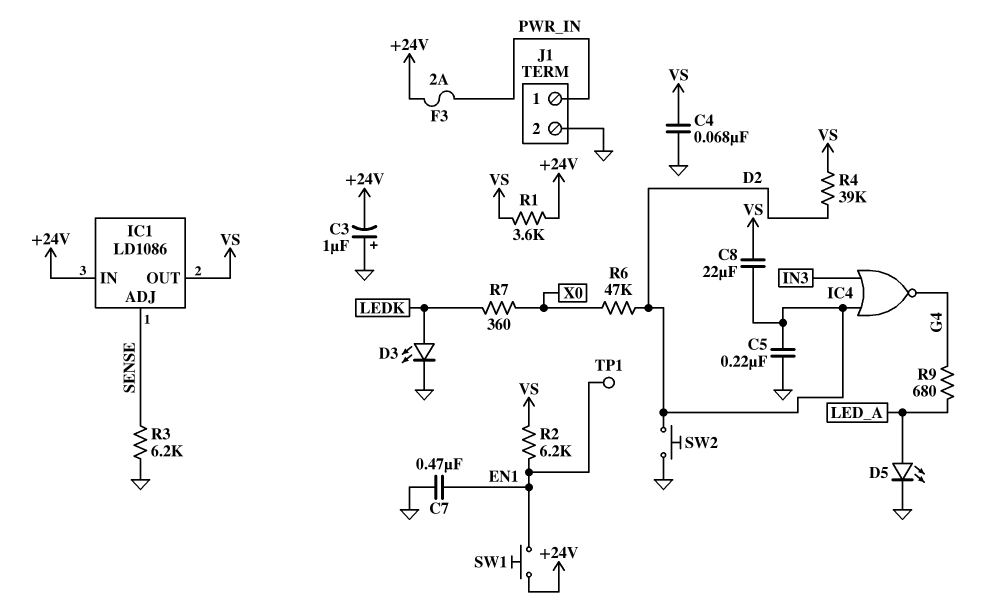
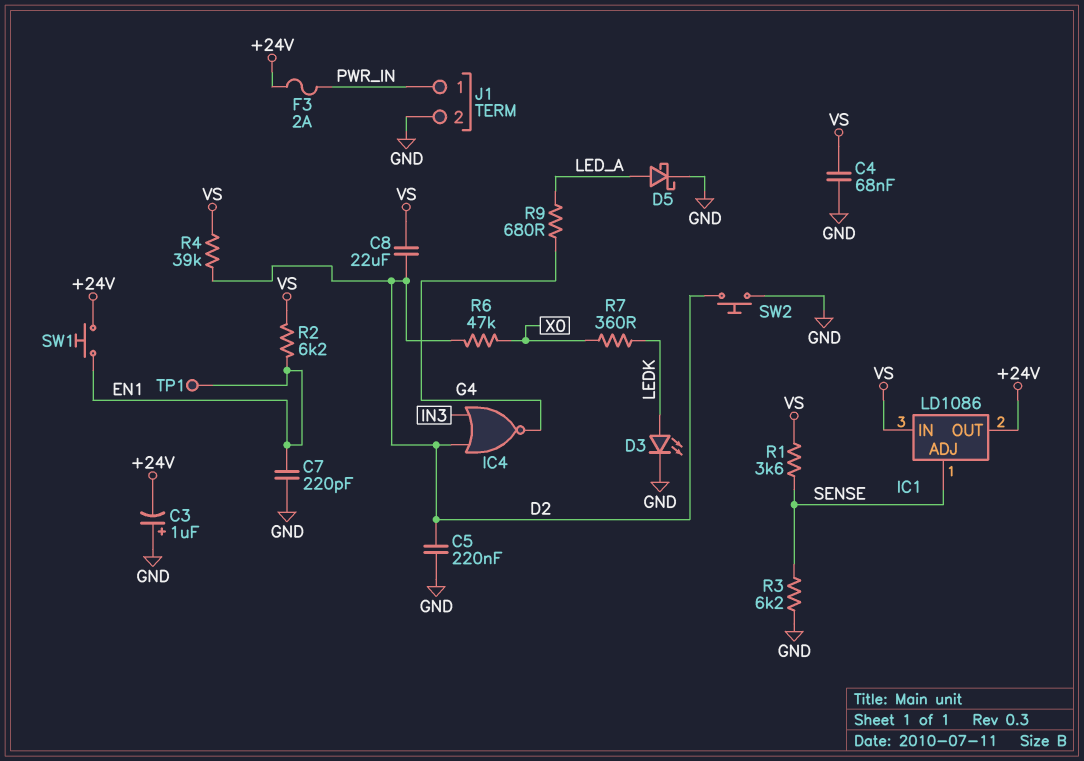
C7: 470nF (EN1, GND) -> 220pF (EN1, GND)
D5: LED (A LED_A, K GND) -> schottky (A LED_A, K GND)
IC1 pin IN: +24V -> VS
IC1 pin OUT: VS -> +24V
R1: 3.6k (+24V, VS) -> 3.6k (SENSE, VS)

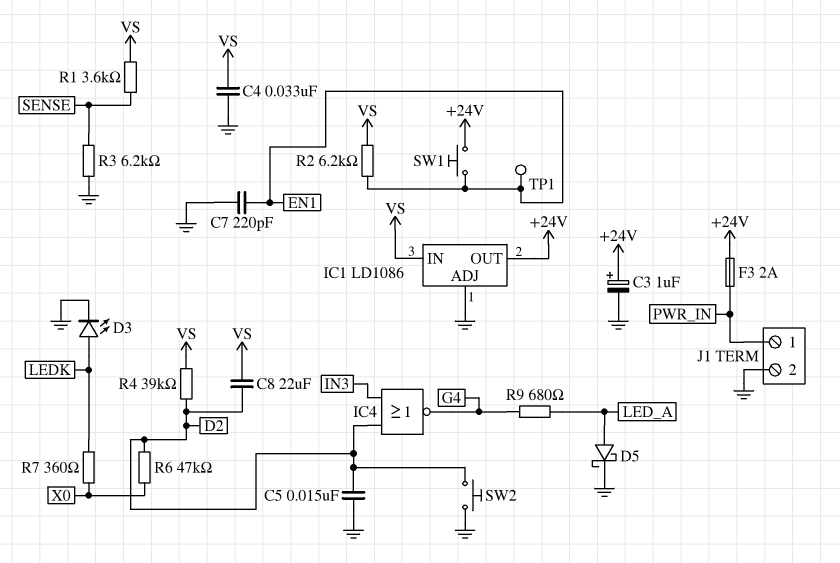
C3: 1uF (plus GND, minus +24V) -> 1uF (plus +24V, minus GND)
C4: 68nF (GND, VS) -> 33nF (GND, VS)
C5: 220nF (D2, GND) -> 15nF (D2, GND)
IC1 pin ADJ: SENSE -> GND

